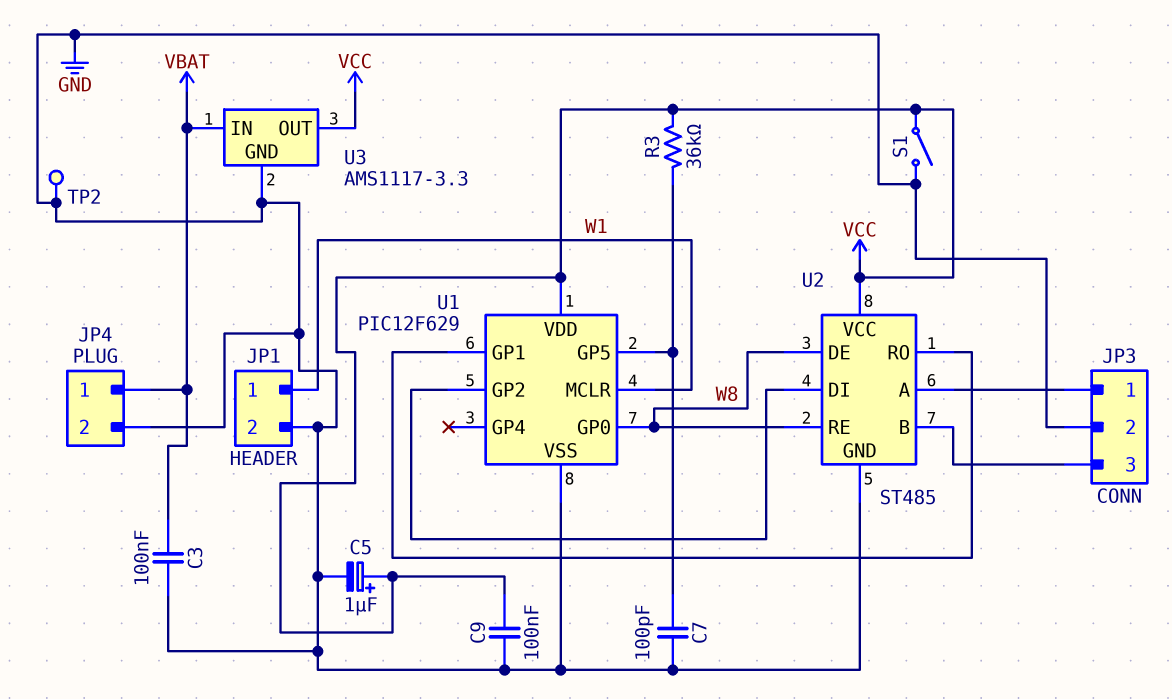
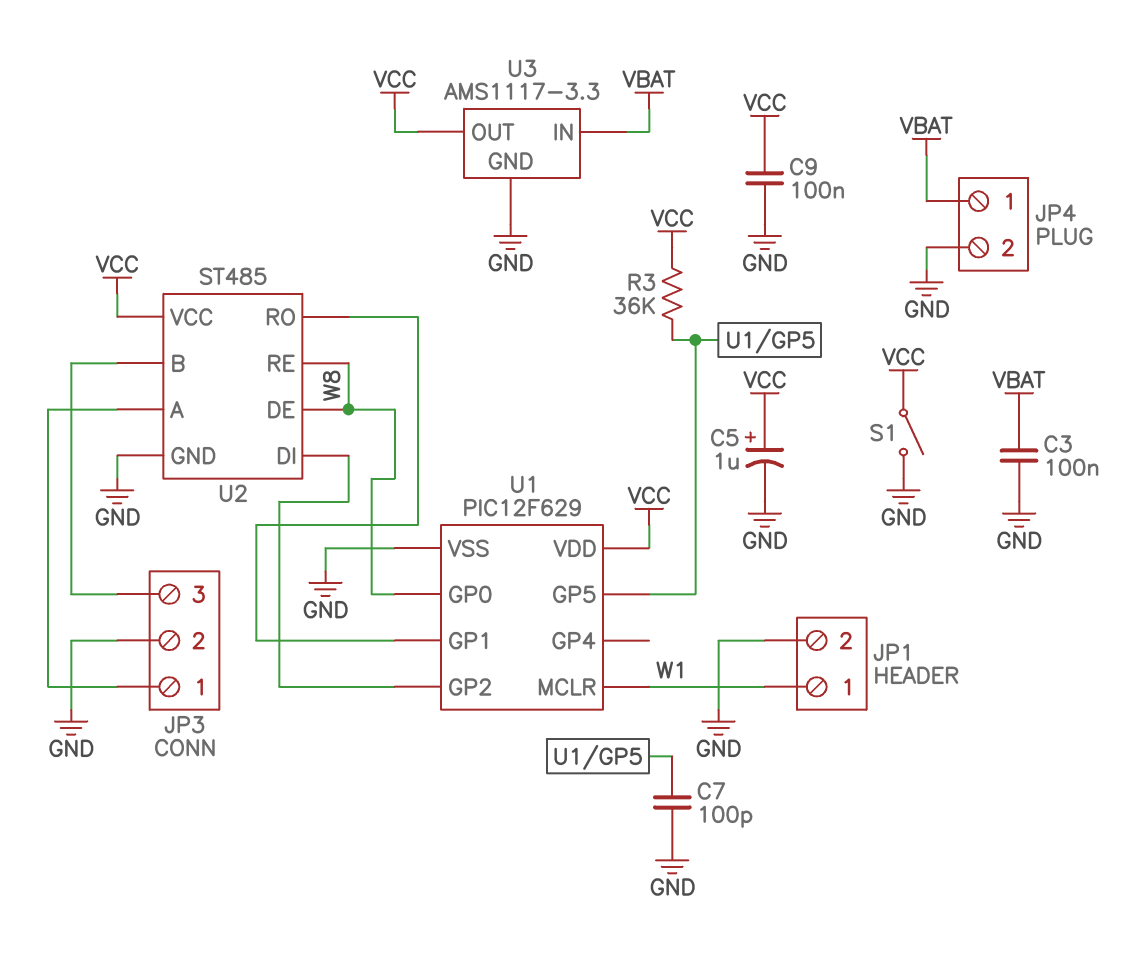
TP2: test point (GND) -> none

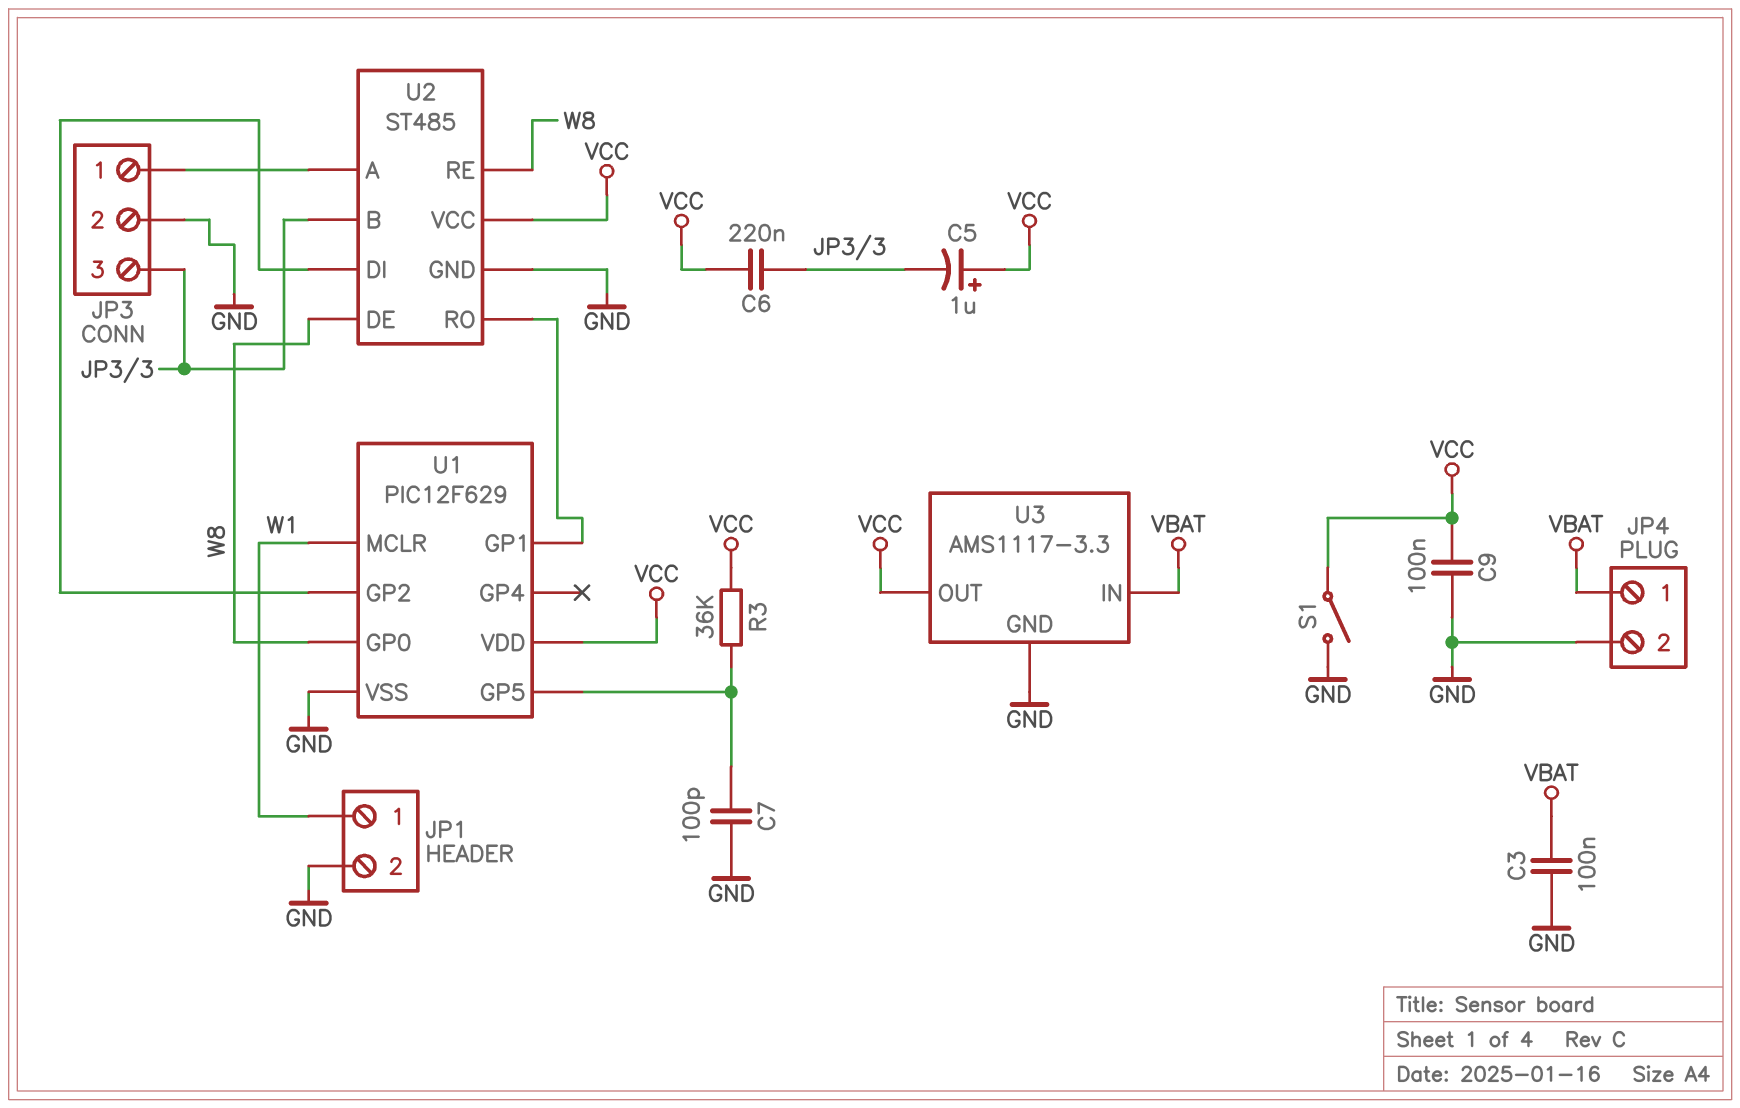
C5: 1uF (plus VCC, minus GND) -> 1uF (plus VCC, minus JP3/3)
C6: none -> 220nF (JP3/3, VCC)

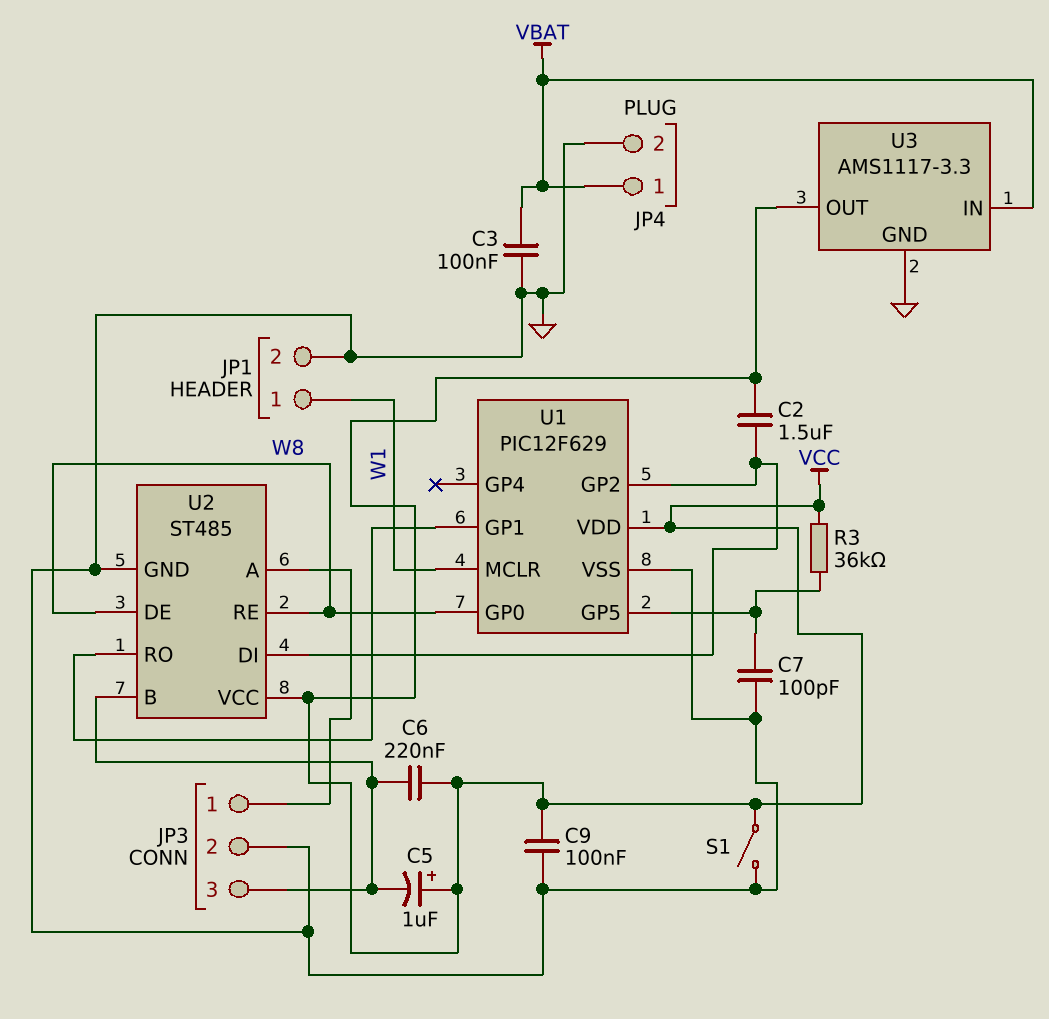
C2: none -> 1.5uF (U1/GP2, VCC)

